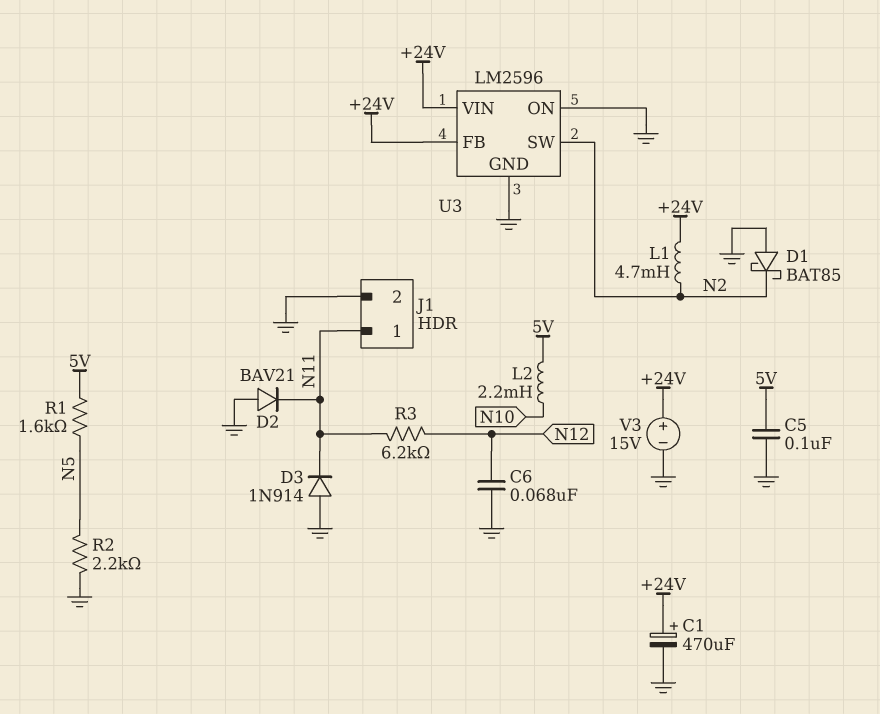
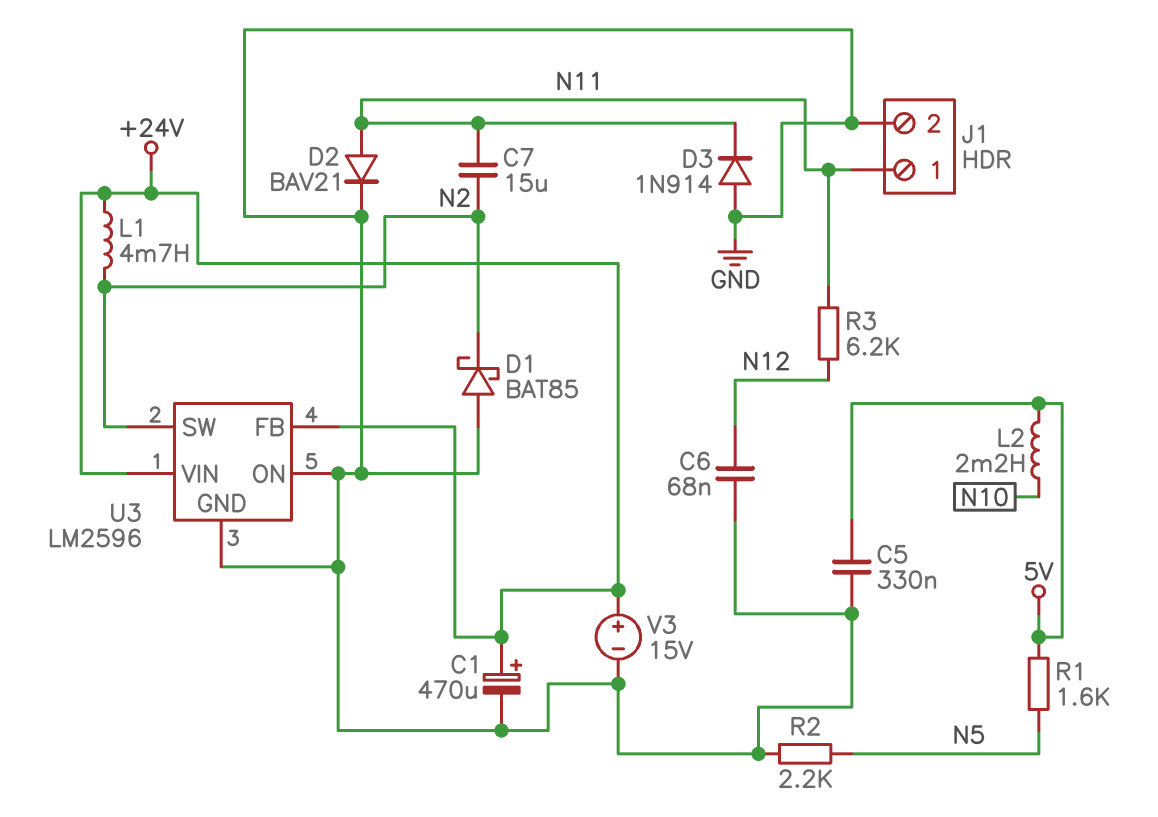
C5: 100nF (5V, GND) -> 330nF (5V, GND)
C7: none -> 15uF (N2, N11)
D2: diode BAV21 (A GND, K N11) -> diode BAV21 (A N11, K GND)

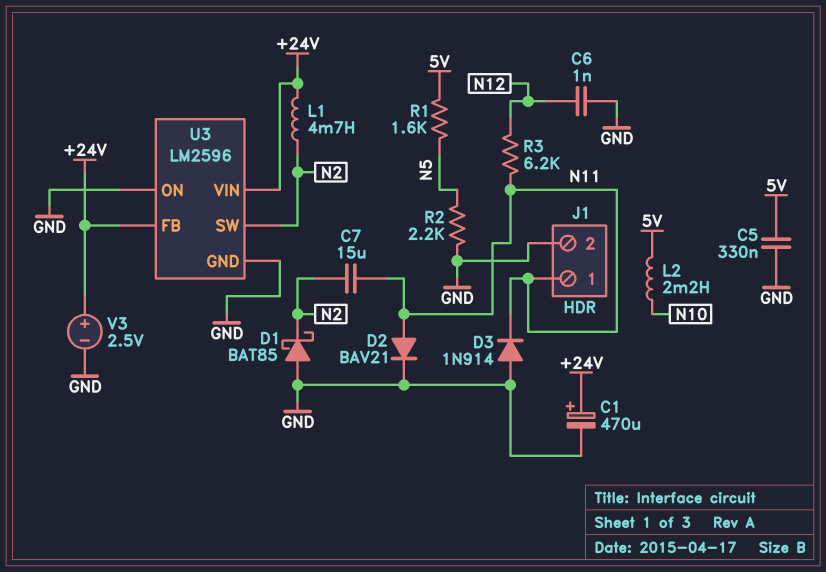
C6: 68nF (GND, N12) -> 1nF (GND, N12)
V3: 15V (plus +24V, minus GND) -> 2.5V (plus +24V, minus GND)

